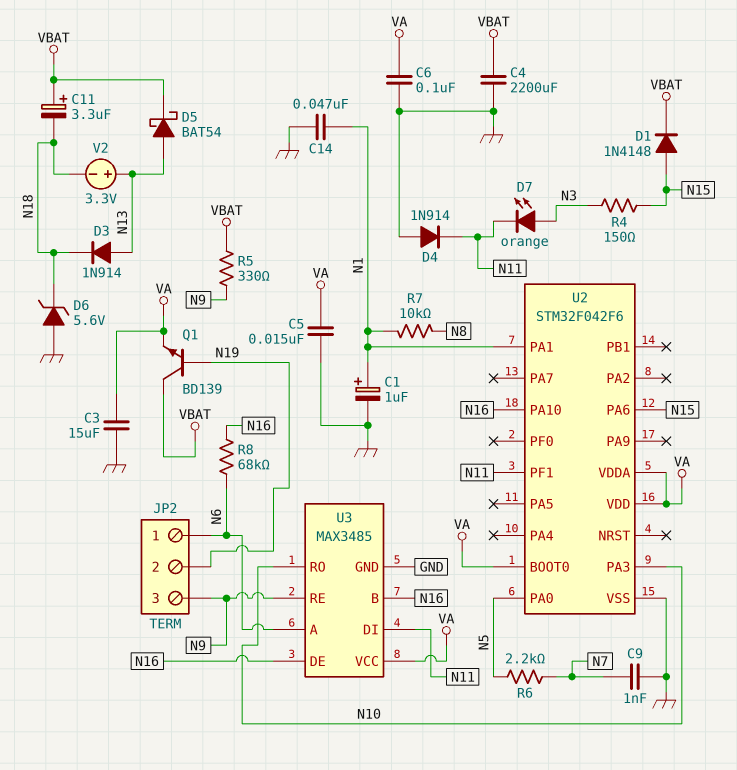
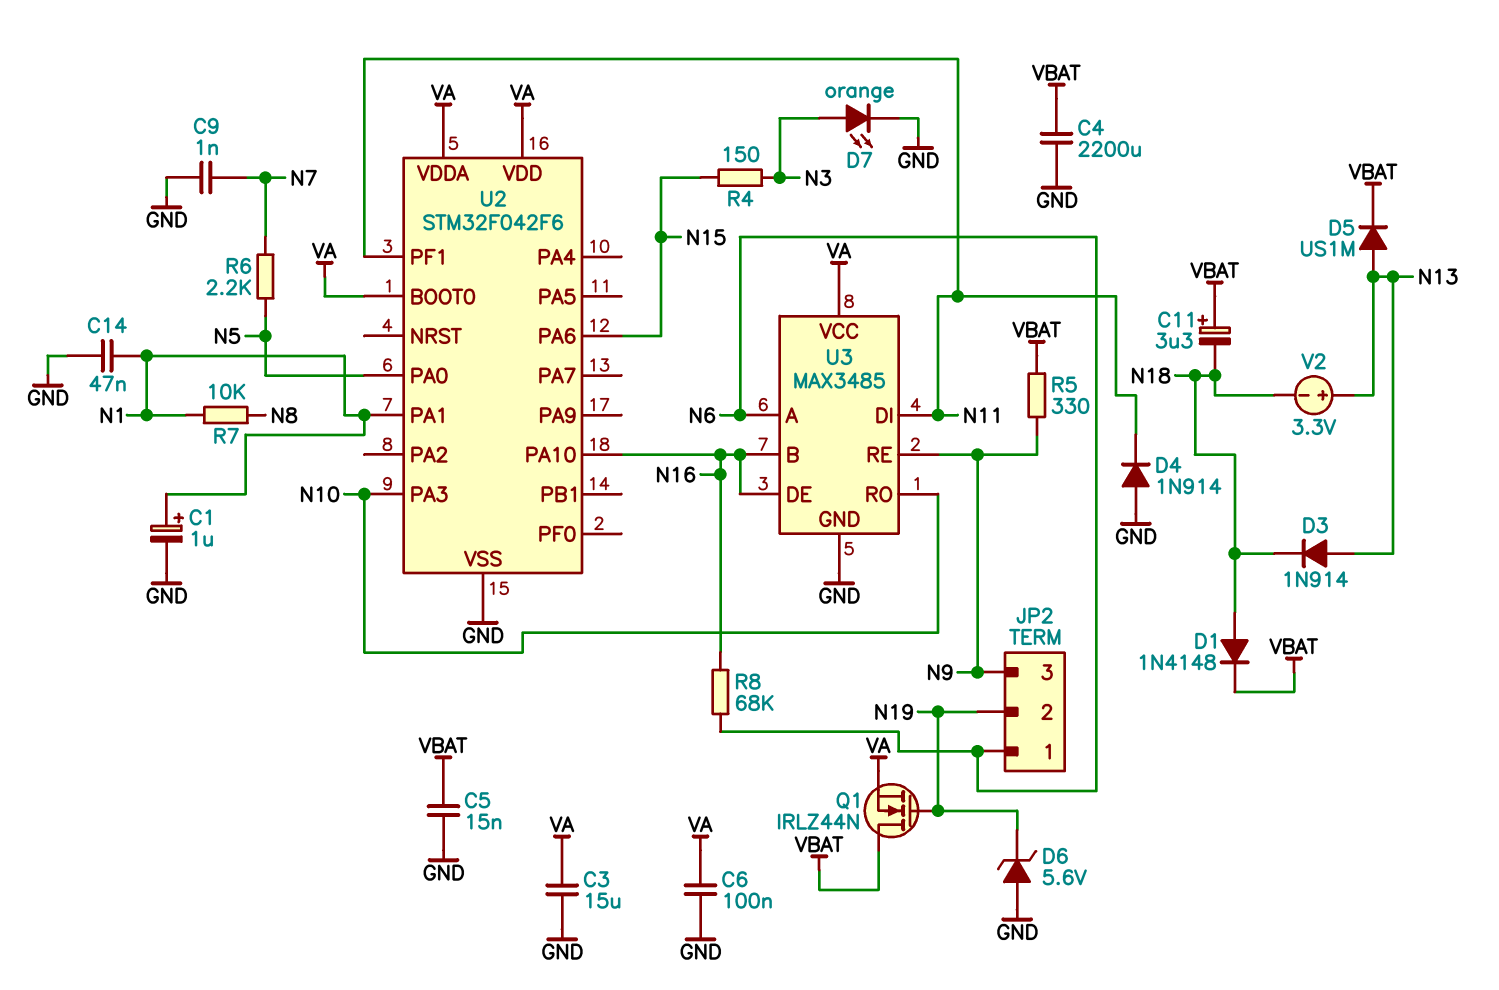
C5: 15nF (GND, VA) -> 15nF (GND, VBAT)
D1: diode 1N4148 (A N15, K VBAT) -> diode 1N4148 (A N18, K VBAT)
D5: schottky BAT54 (A N13, K VBAT) -> diode US1M (A N13, K VBAT)
D6: zener 5.6V (A GND, K N18) -> zener 5.6V (A GND, K N19)
D7: LED orange (A N3, K N11) -> LED orange (A N3, K GND)
Q1: NPN BD139 (B N19, C VBAT, E VA) -> NMOS IRLZ44N (G N19, D VBAT, S VA)

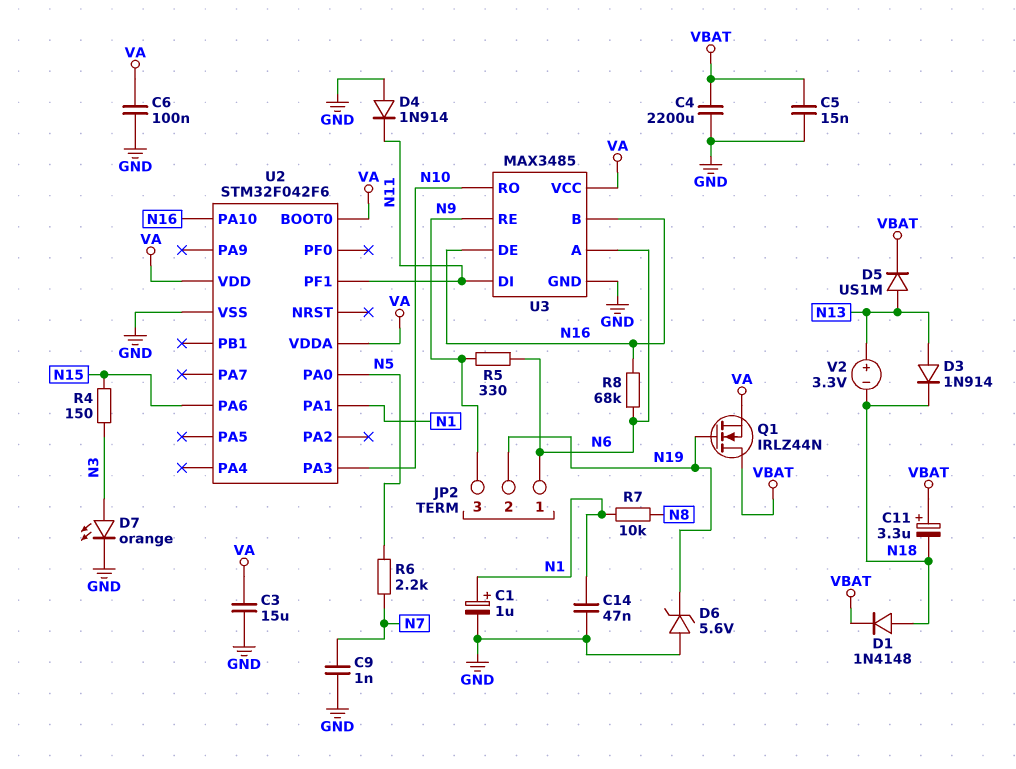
R5: 330 (N9, VBAT) -> 330 (N6, N9)

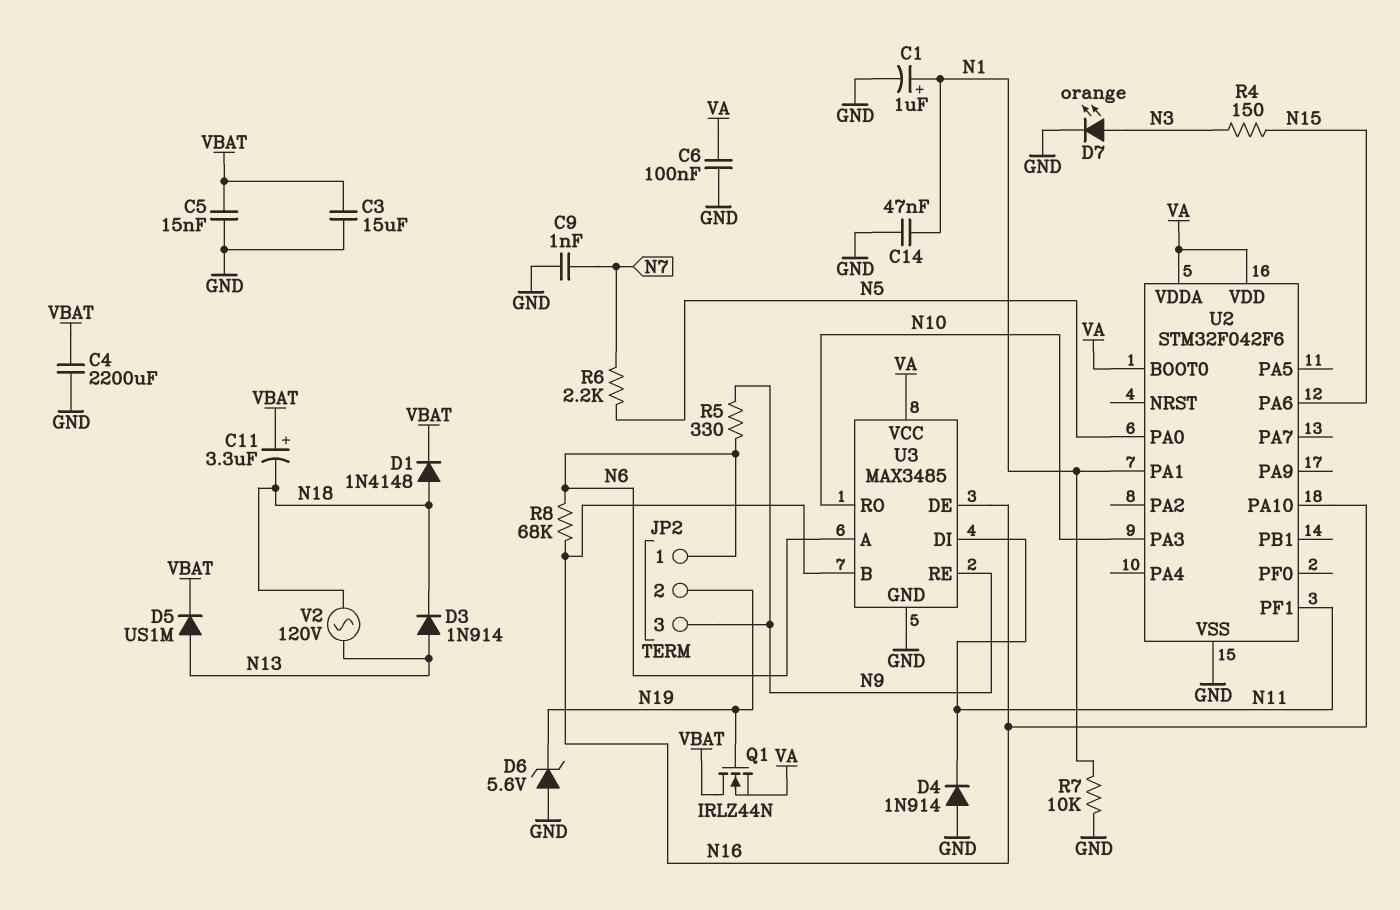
C3: 15uF (GND, VA) -> 15uF (GND, VBAT)
R7: 10k (N1, N8) -> 10k (GND, N1)
V2: 3.3V (plus N13, minus N18) -> AC 120V (N13, N18)

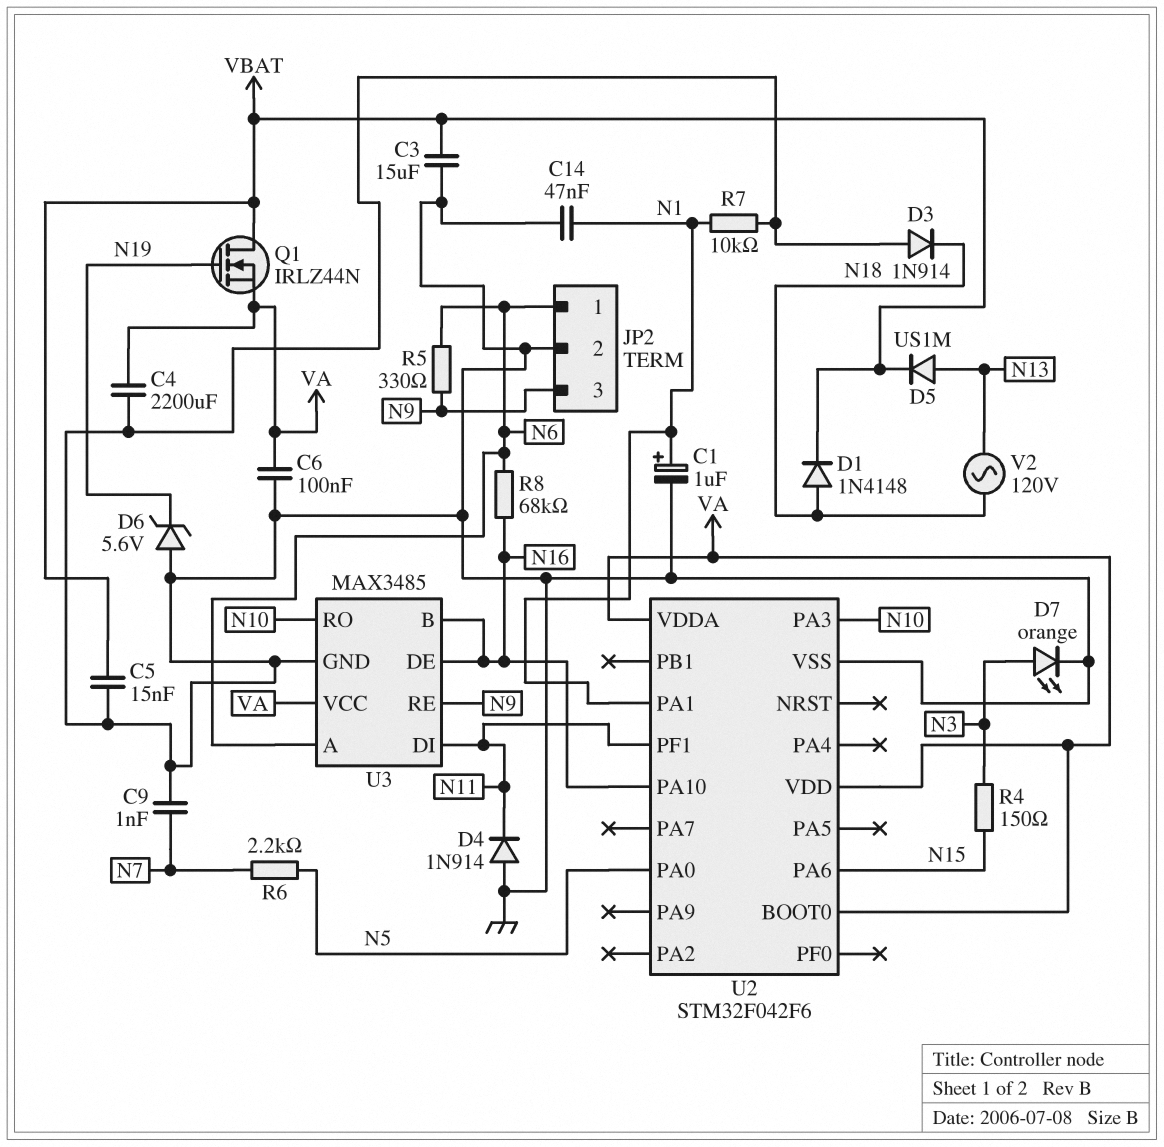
C4: 2200uF (GND, VBAT) -> 2200uF (GND, VA)
C11: 3.3uF (plus VBAT, minus N18) -> none
D3: diode 1N914 (A N13, K N18) -> diode 1N914 (A GND, K N18)
JP2 pin 2: N19 -> GND

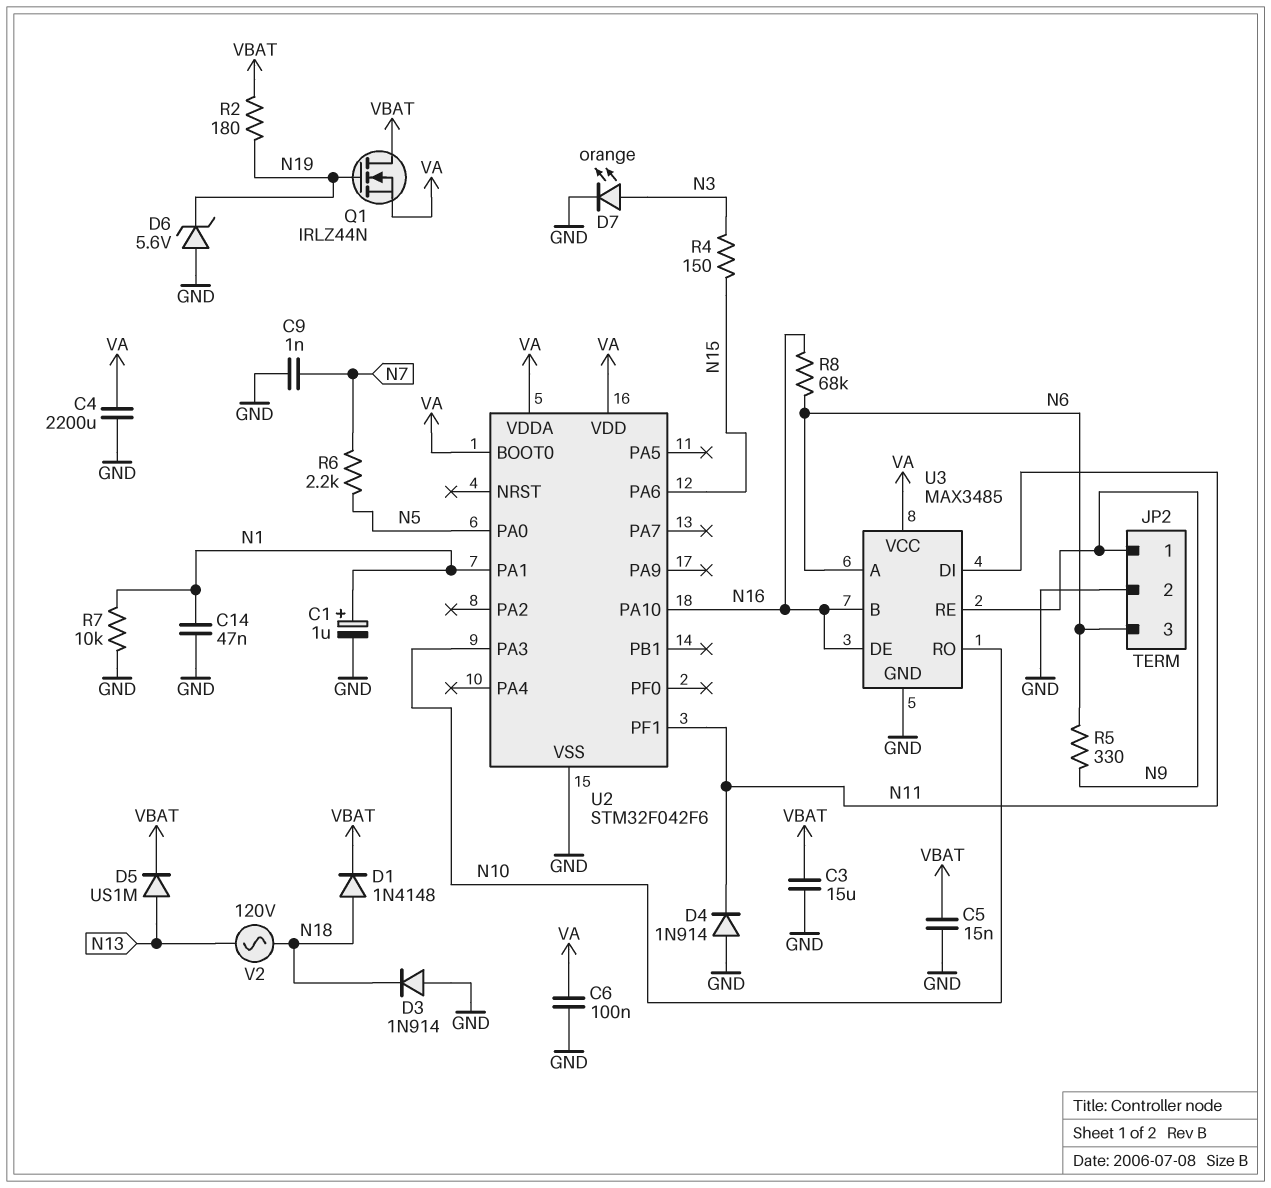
JP2 pin 1: N6 -> N9
JP2 pin 3: N9 -> N6
R2: none -> 180 (N19, VBAT)

